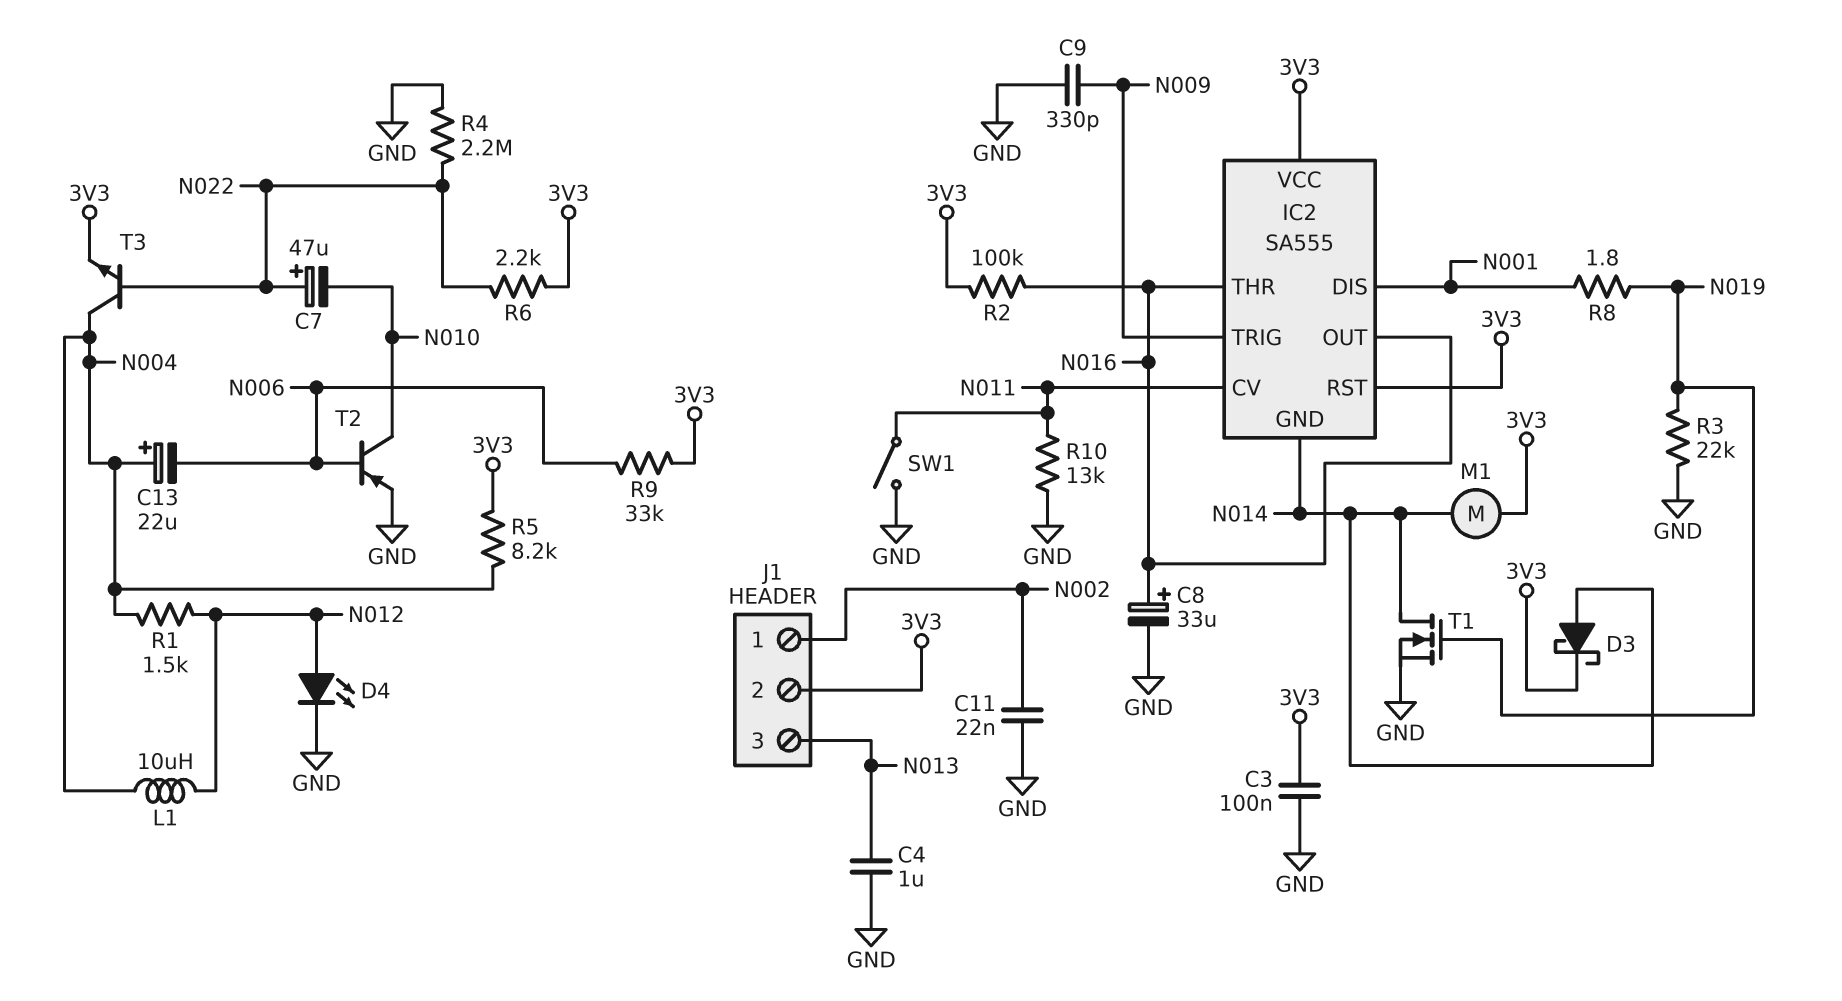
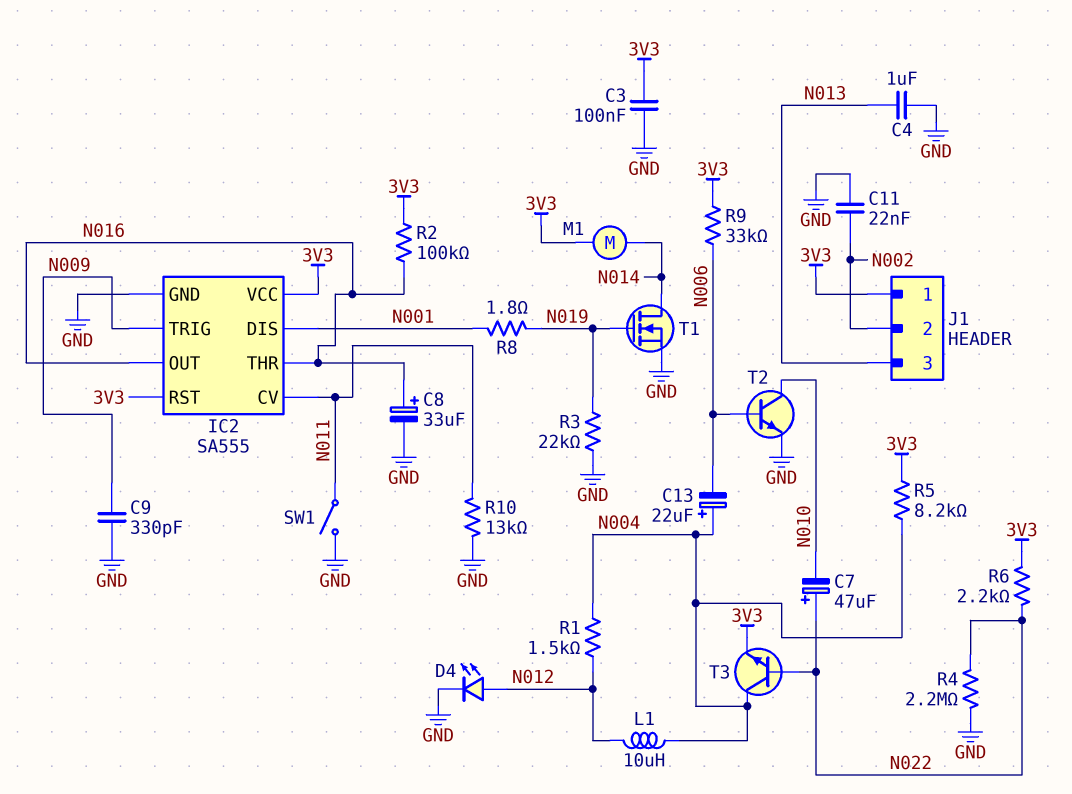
D3: schottky (A N014, K 3V3) -> none
IC2 pin GND: N014 -> GND
J1 pin 1: N002 -> 3V3
J1 pin 2: 3V3 -> N002
T2: PNP (B N006, C N010, E GND) -> NPN (B N006, C N010, E GND)

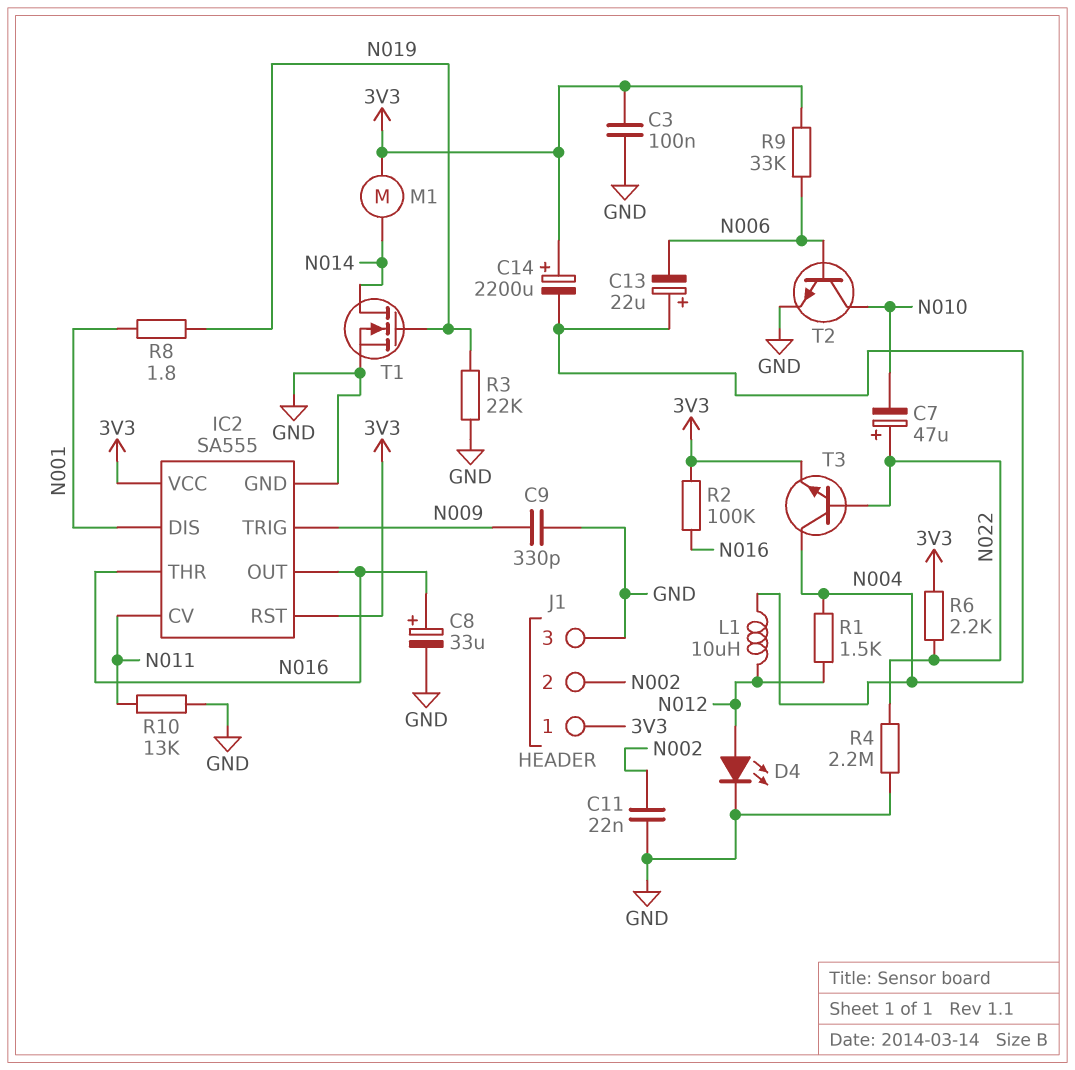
C4: 1uF (GND, N013) -> none
C14: none -> 2200uF (plus 3V3, minus N004)
J1 pin 3: N013 -> GND
R5: 8.2k (3V3, N004) -> none
SW1: switch (GND, N011) -> none

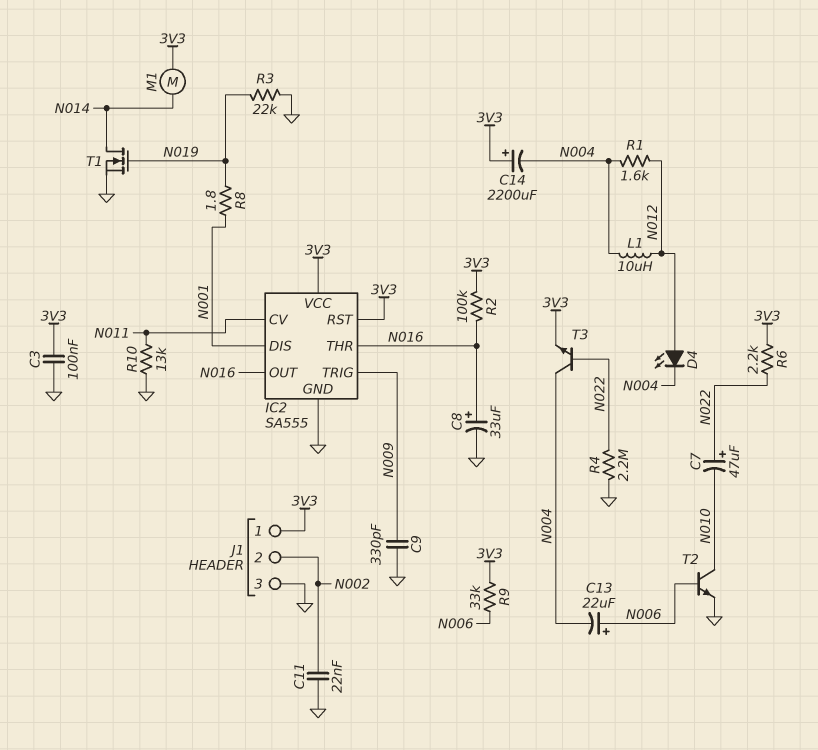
C13: 22uF (plus N004, minus N006) -> 22uF (plus N006, minus N004)
D4: LED (A N012, K GND) -> LED (A N012, K N004)
R1: 1.5k (N004, N012) -> 1.6k (N004, N012)

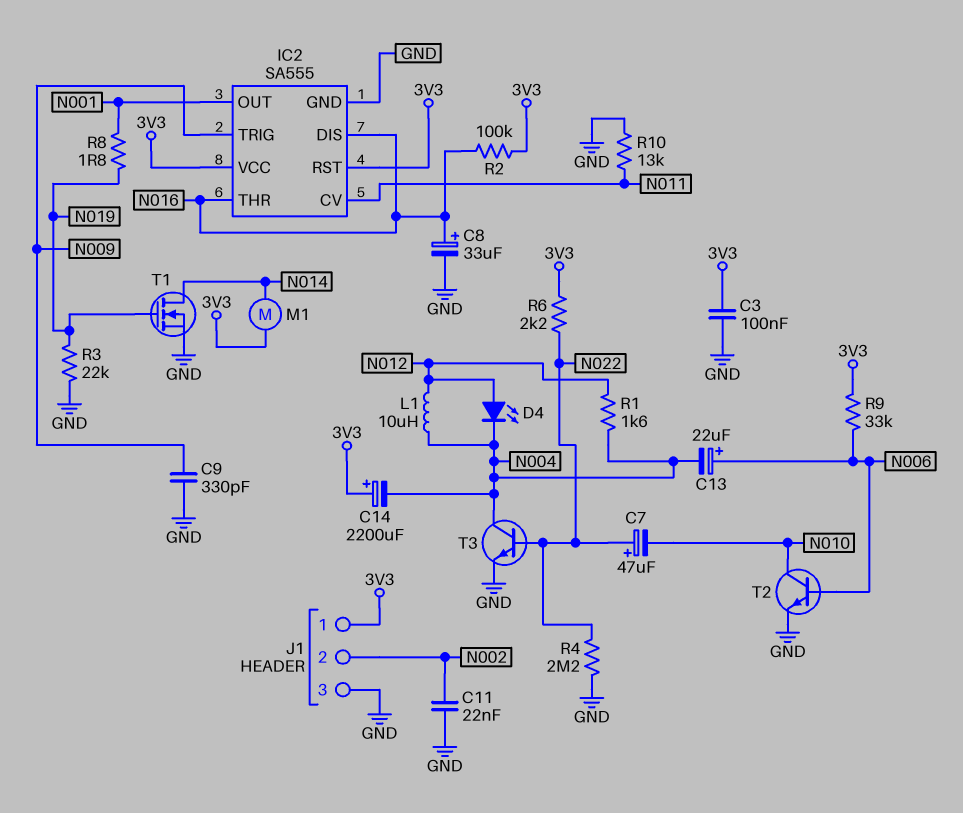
IC2 pin DIS: N001 -> N016
IC2 pin OUT: N016 -> N001
T3: NPN (B N022, C N004, E 3V3) -> NPN (B N022, C N004, E GND)

